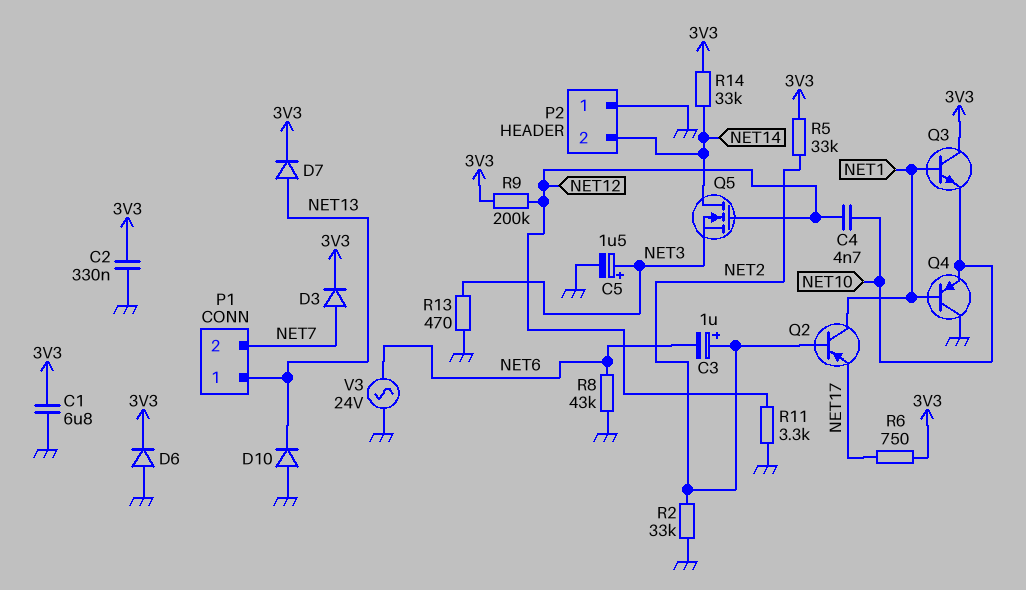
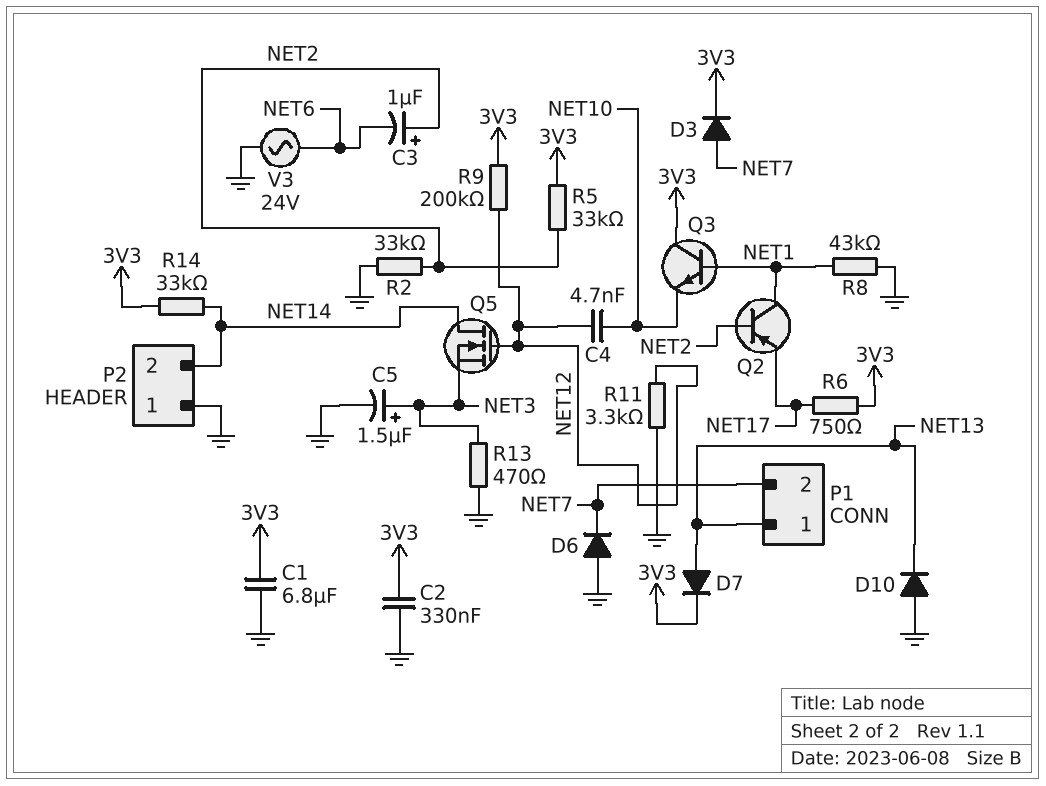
D6: diode (A GND, K 3V3) -> diode (A GND, K NET7)
Q4: PNP (B NET1, C GND, E NET10) -> none
R8: 43k (GND, NET6) -> 43k (GND, NET1)

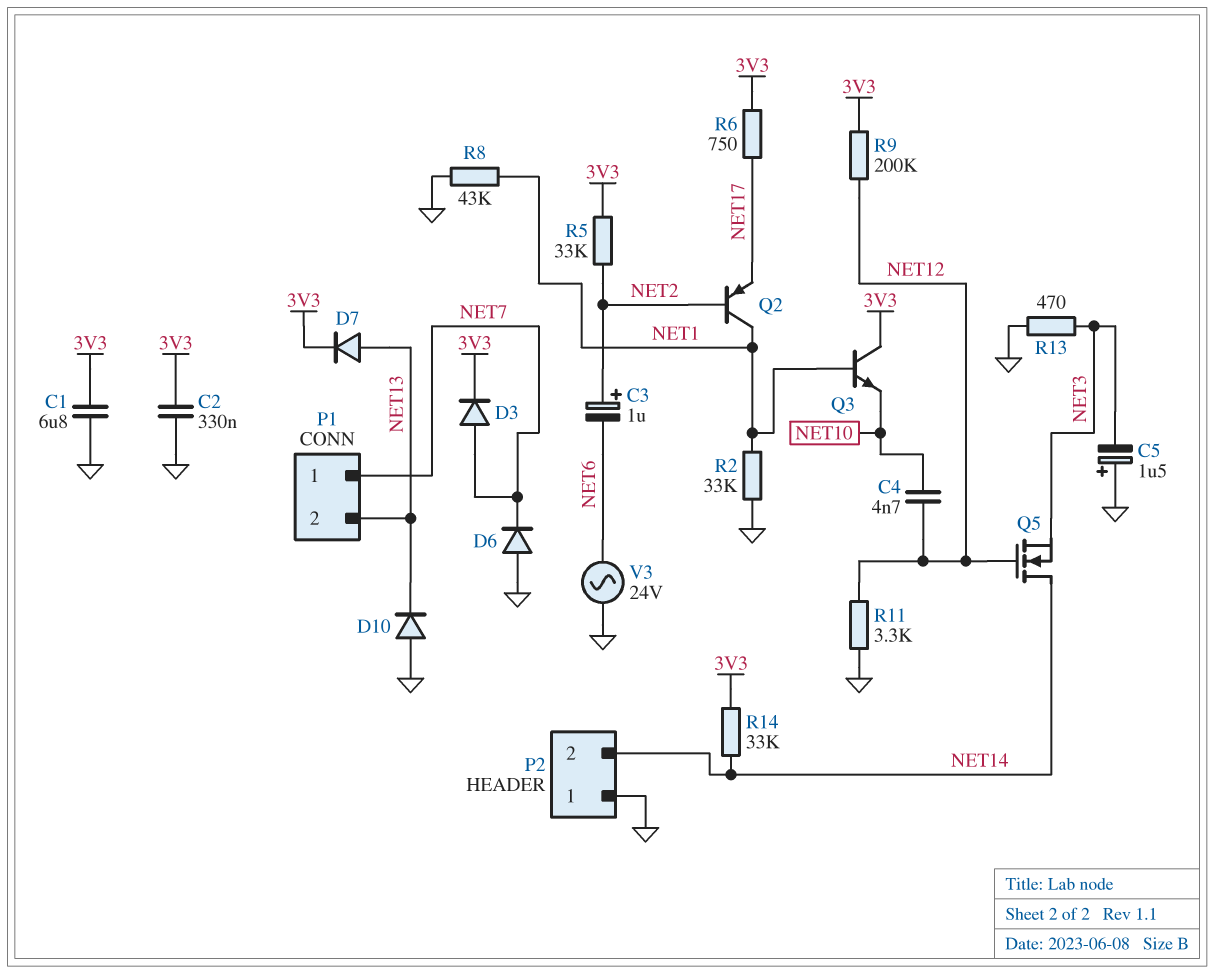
C5: 1.5uF (plus NET3, minus GND) -> 1.5uF (plus GND, minus NET3)
P1 pin 1: NET13 -> NET7
P1 pin 2: NET7 -> NET13
R2: 33k (GND, NET2) -> 33k (GND, NET1)

